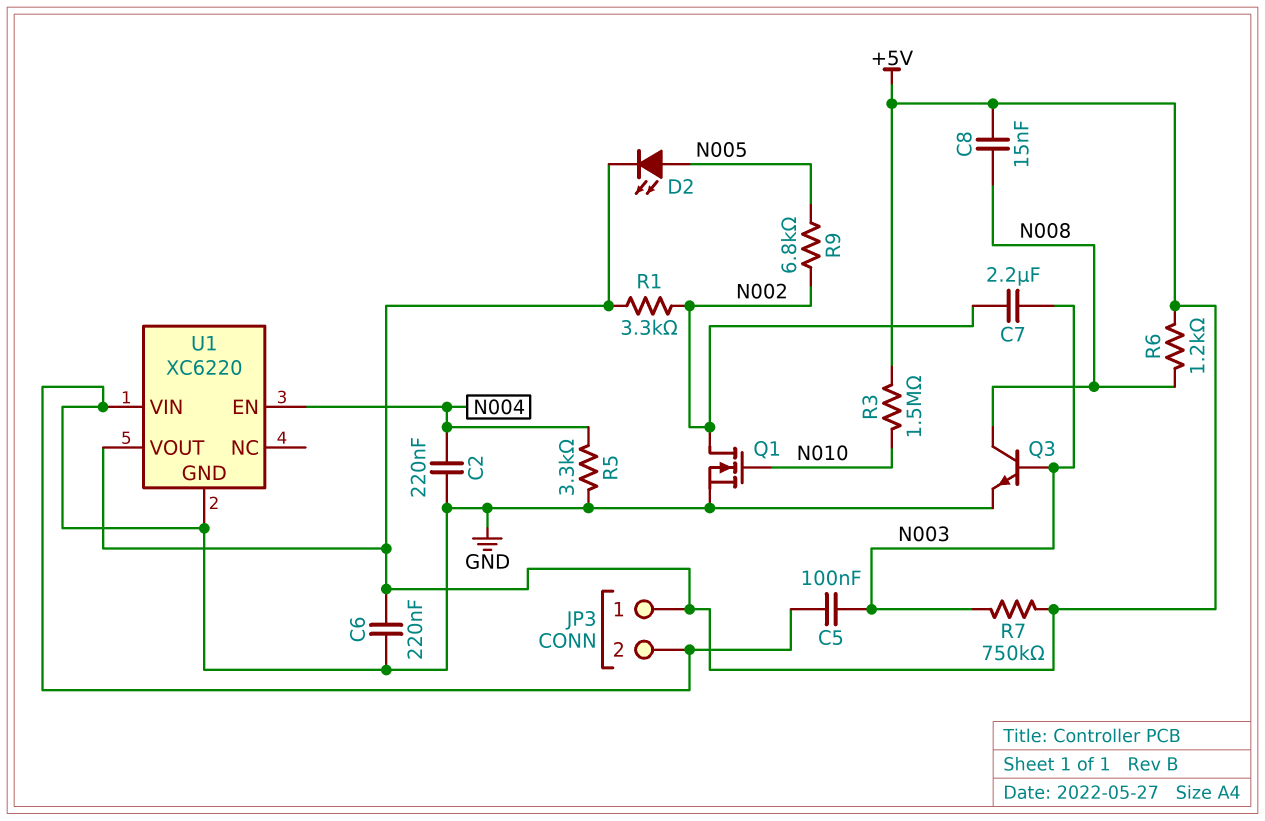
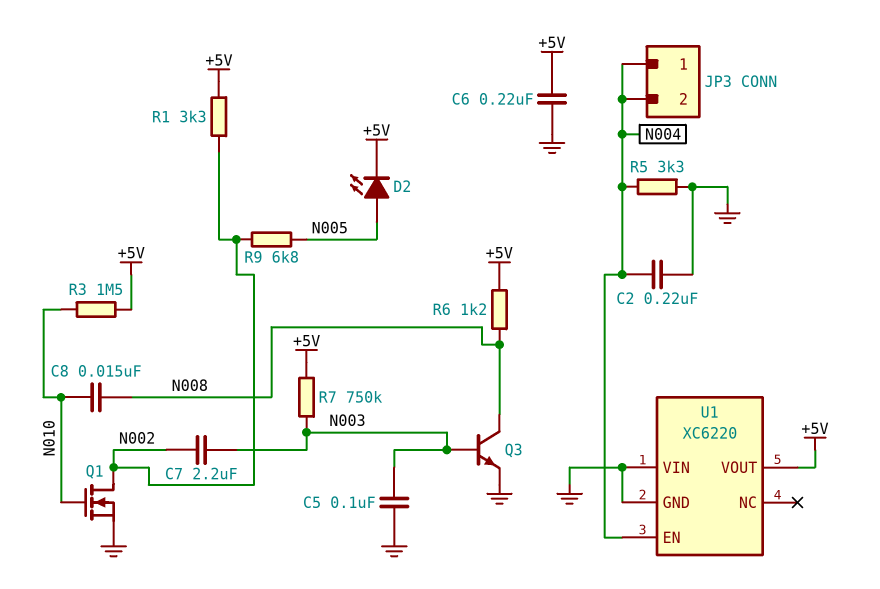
C8: 15nF (+5V, N008) -> 15nF (N008, N010)
JP3 pin 1: +5V -> N004
JP3 pin 2: GND -> N004

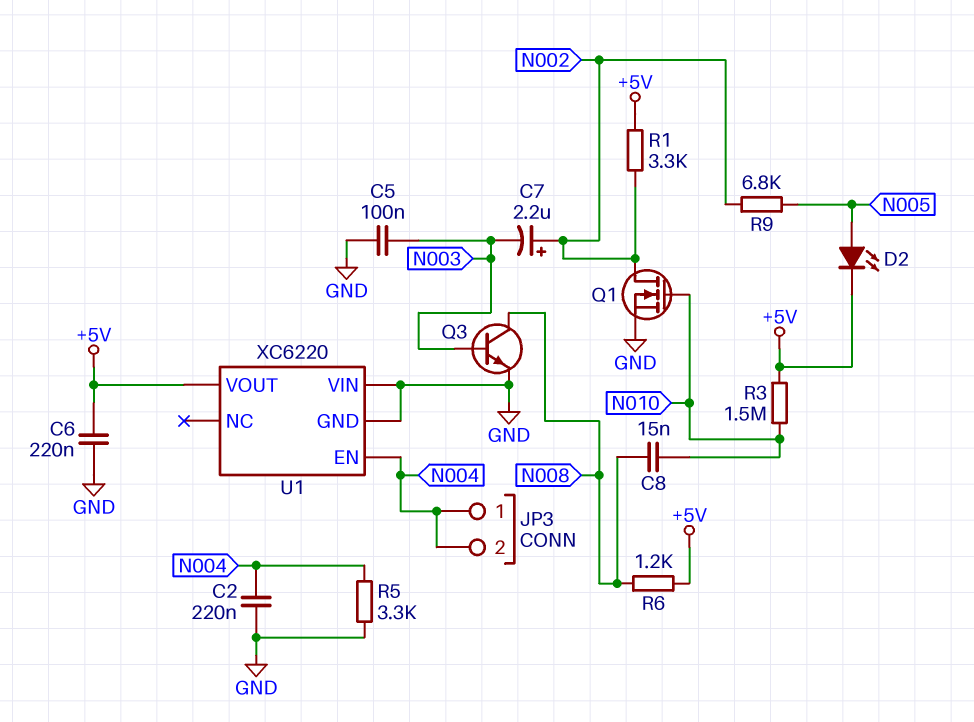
C7: 2.2uF (N002, N003) -> 2.2uF (plus N002, minus N003)
R7: 750k (+5V, N003) -> none

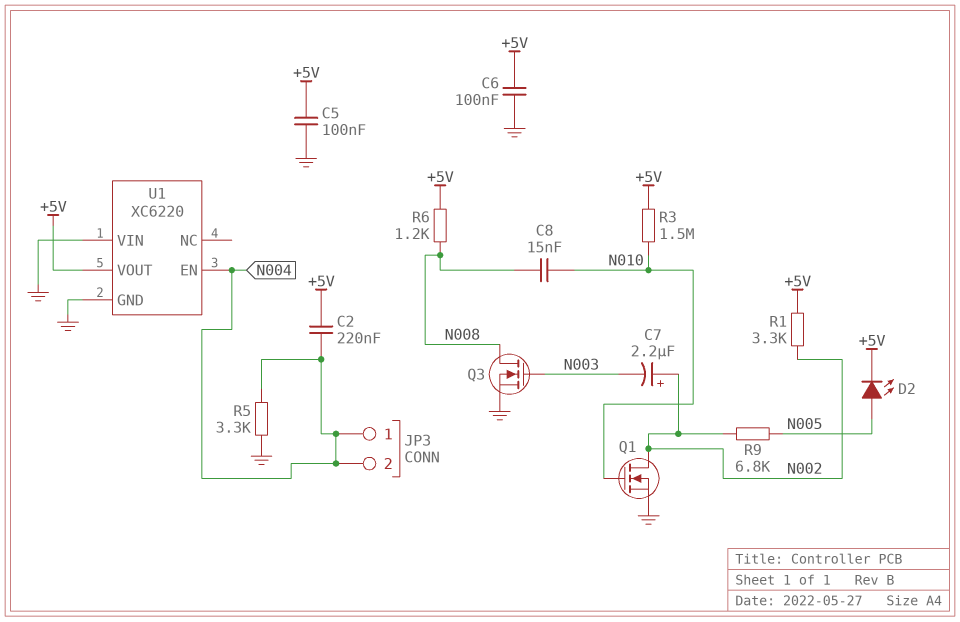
C2: 220nF (GND, N004) -> 220nF (+5V, N004)
C5: 100nF (GND, N003) -> 100nF (+5V, GND)
C6: 220nF (+5V, GND) -> 100nF (+5V, GND)
Q3: NPN (B N003, C N008, E GND) -> NMOS (G N003, D N008, S GND)

